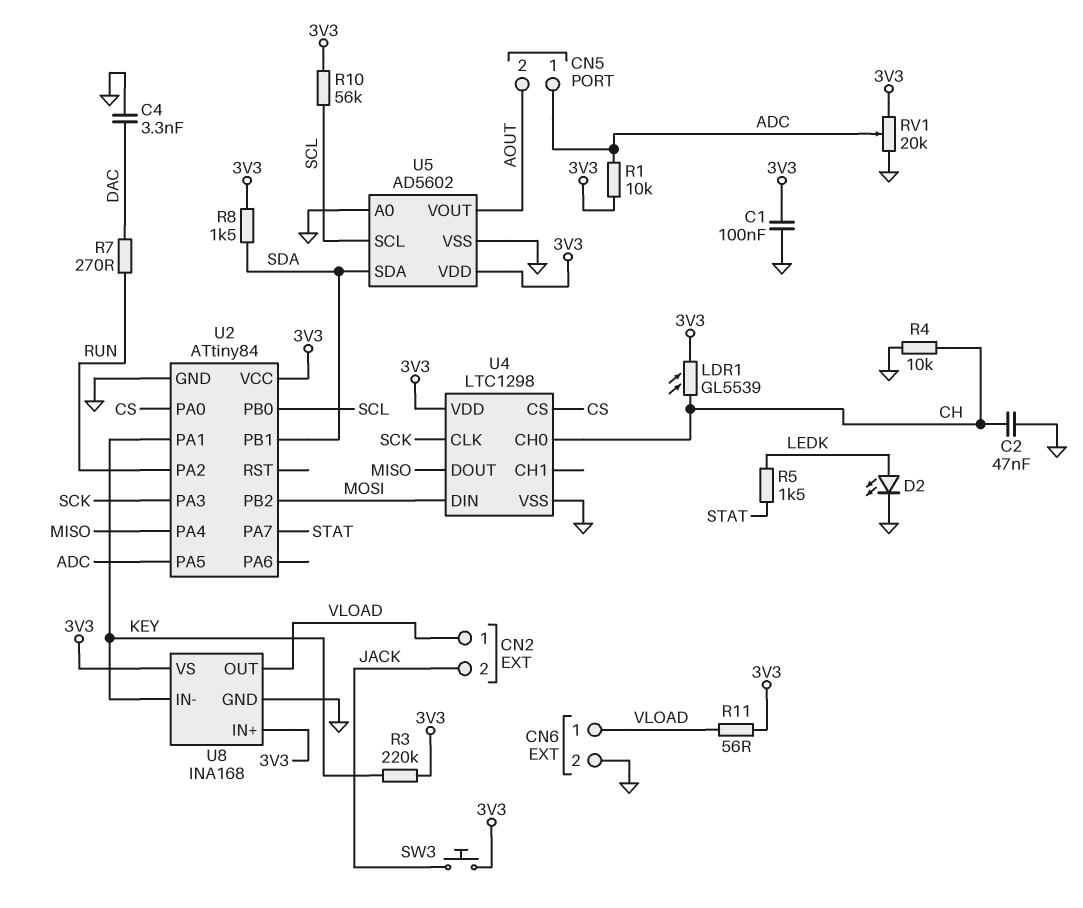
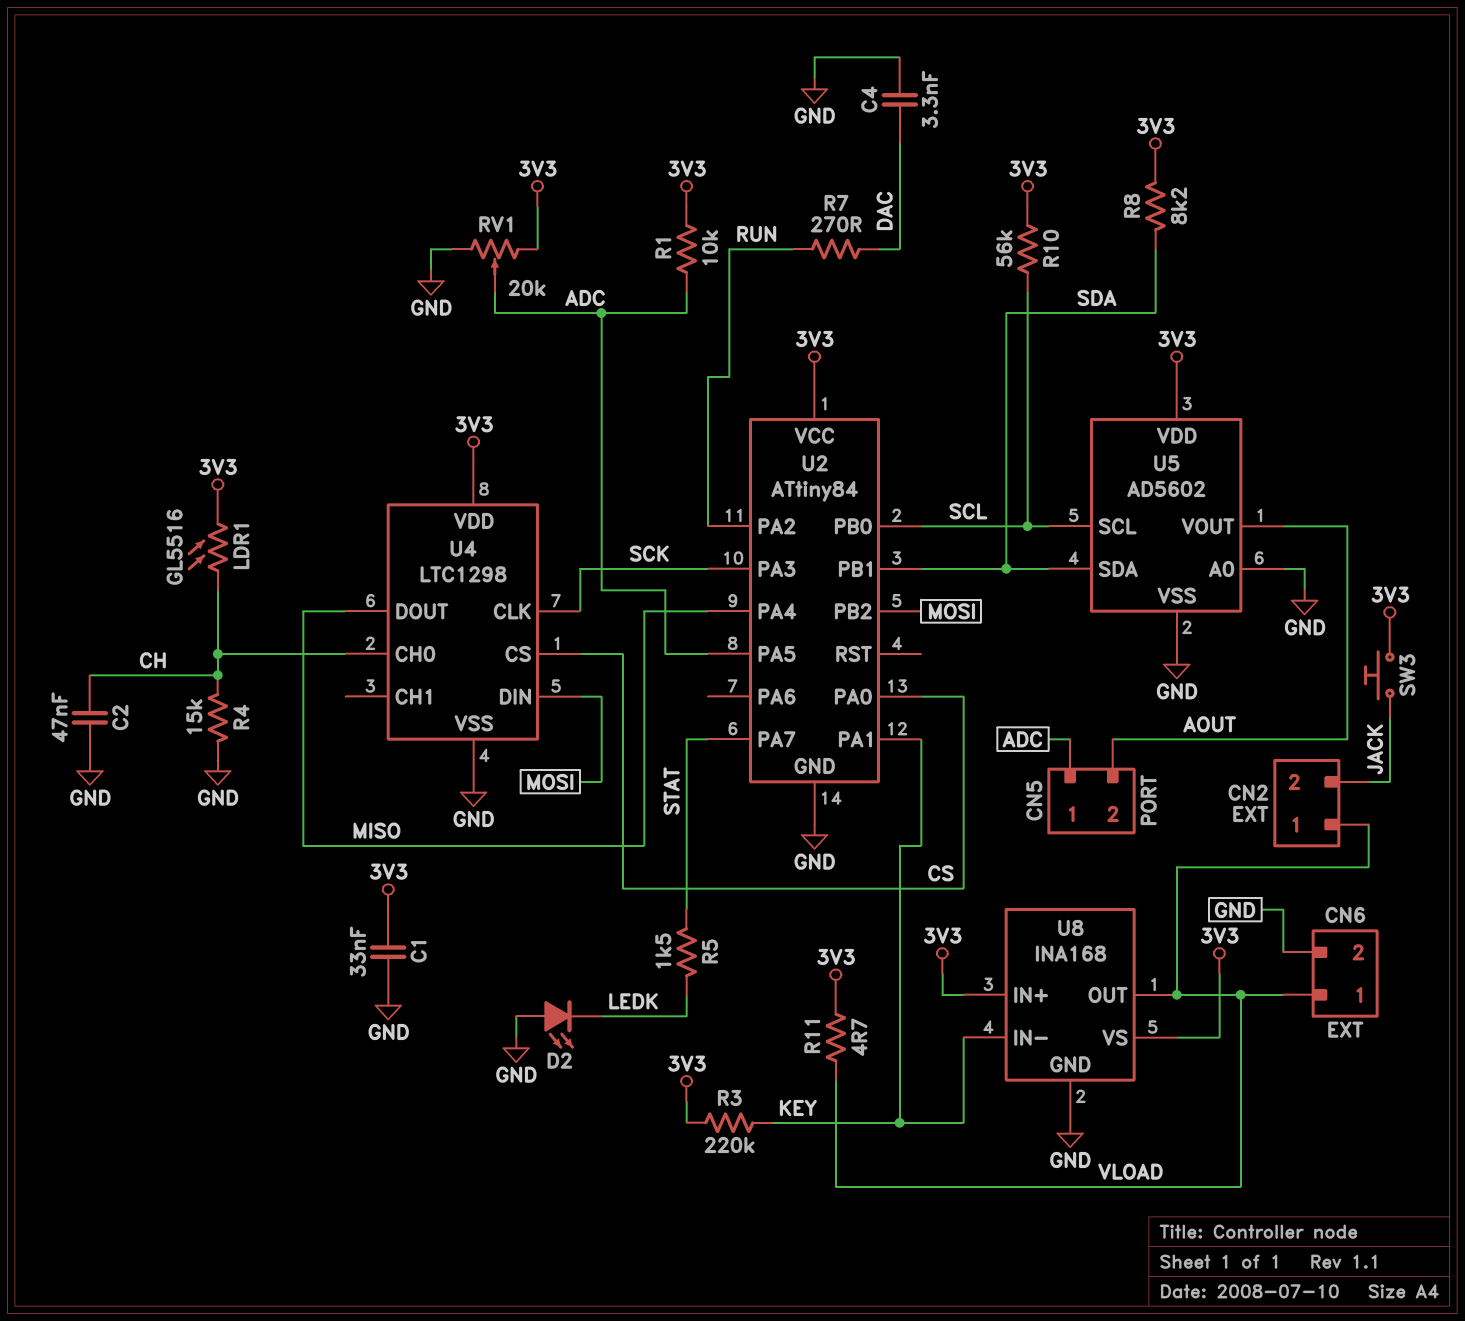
C1: 100nF (3V3, GND) -> 33nF (3V3, GND)
D2: LED (A LEDK, K GND) -> LED (A GND, K LEDK)
LDR1: GL5539 (3V3, CH) -> GL5516 (3V3, CH)
R4: 10k (CH, GND) -> 15k (CH, GND)
R8: 1.5k (3V3, SDA) -> 8.2k (3V3, SDA)
R11: 56 (3V3, VLOAD) -> 4.7 (3V3, VLOAD)

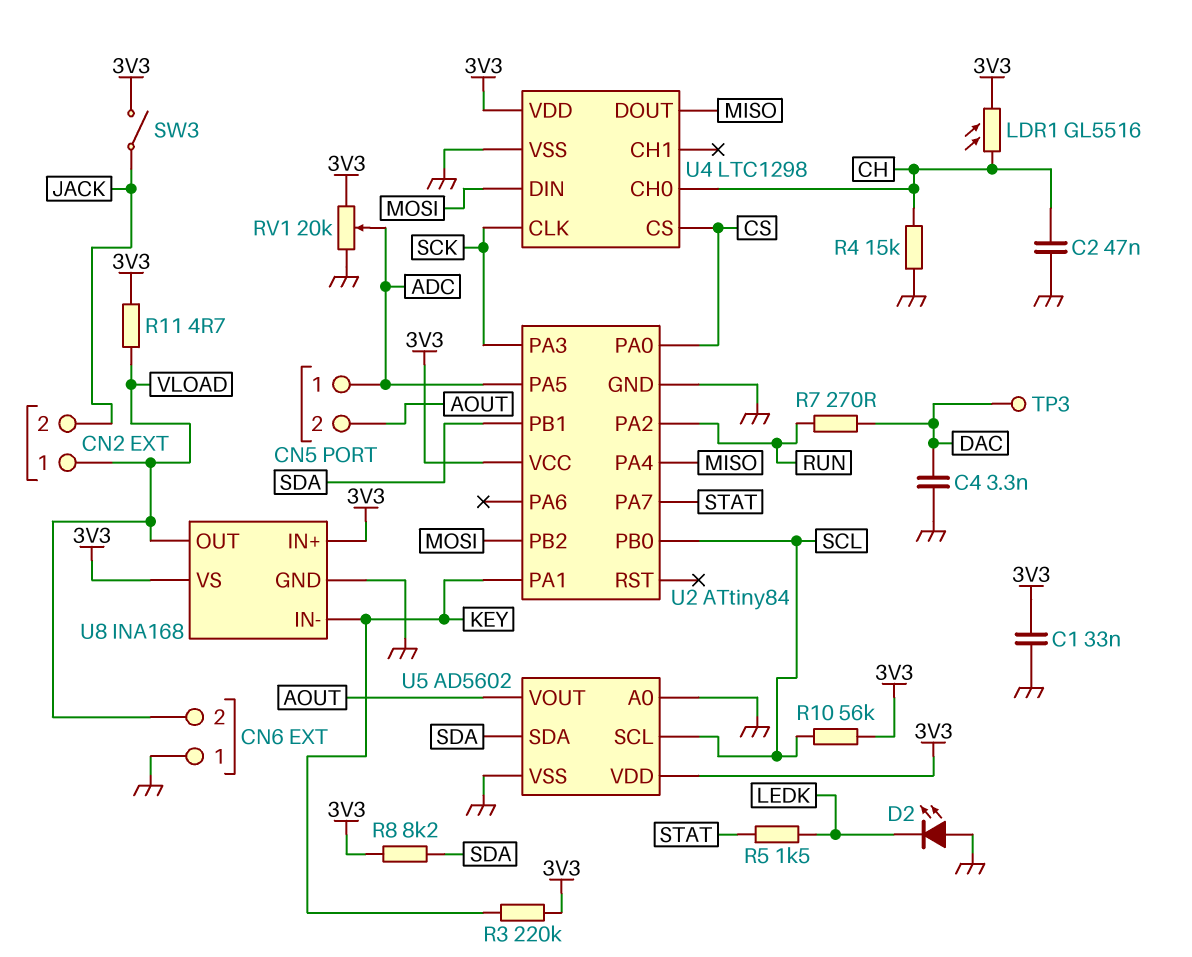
CN6 pin 1: VLOAD -> GND
CN6 pin 2: GND -> VLOAD
R1: 10k (3V3, ADC) -> none
SW3: button (3V3, JACK) -> switch (3V3, JACK)
TP3: none -> test point (DAC)

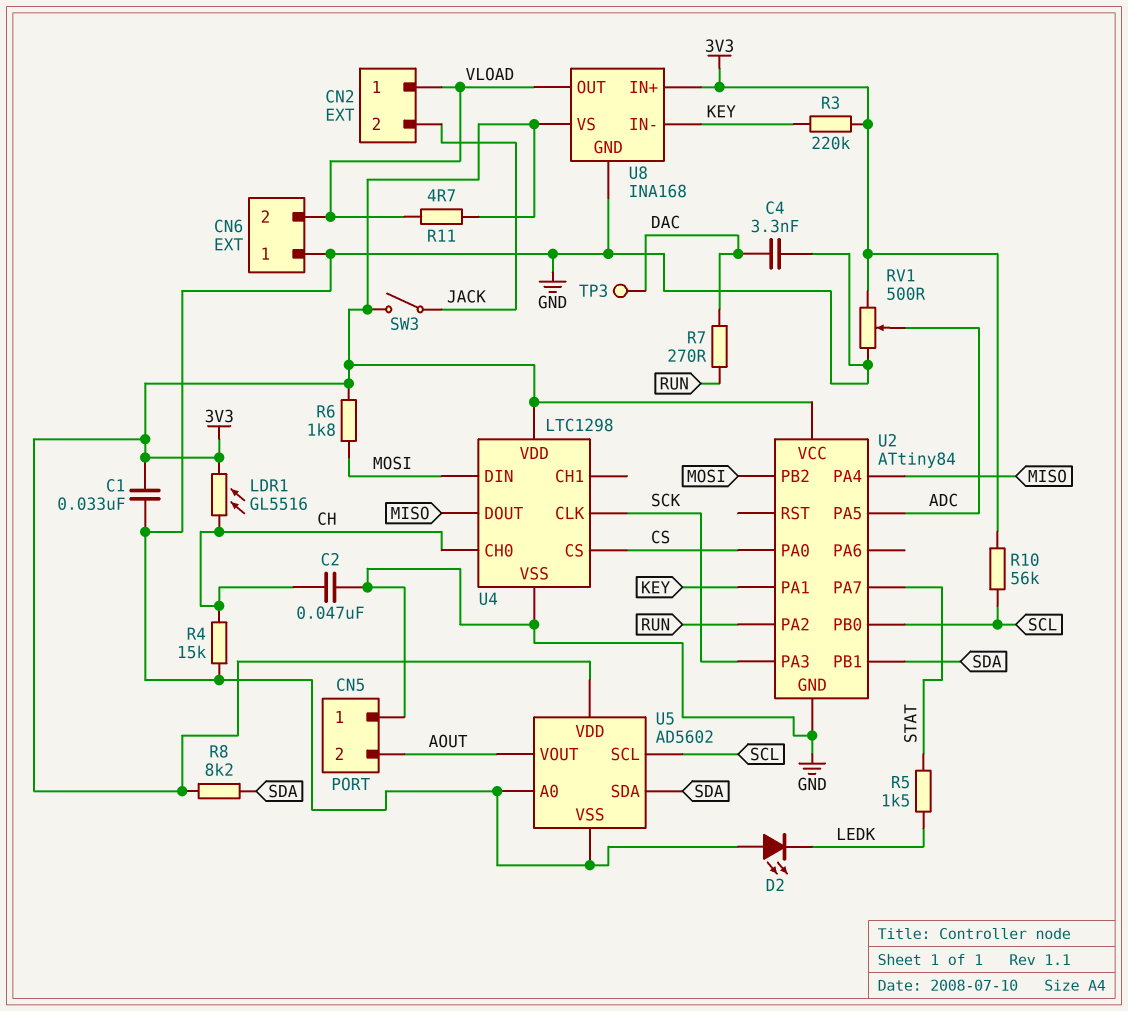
CN5 pin 1: ADC -> GND
R6: none -> 1.8k (3V3, MOSI)
RV1: 20k (3V3, GND, wiper ADC) -> 500 (3V3, GND, wiper ADC)

